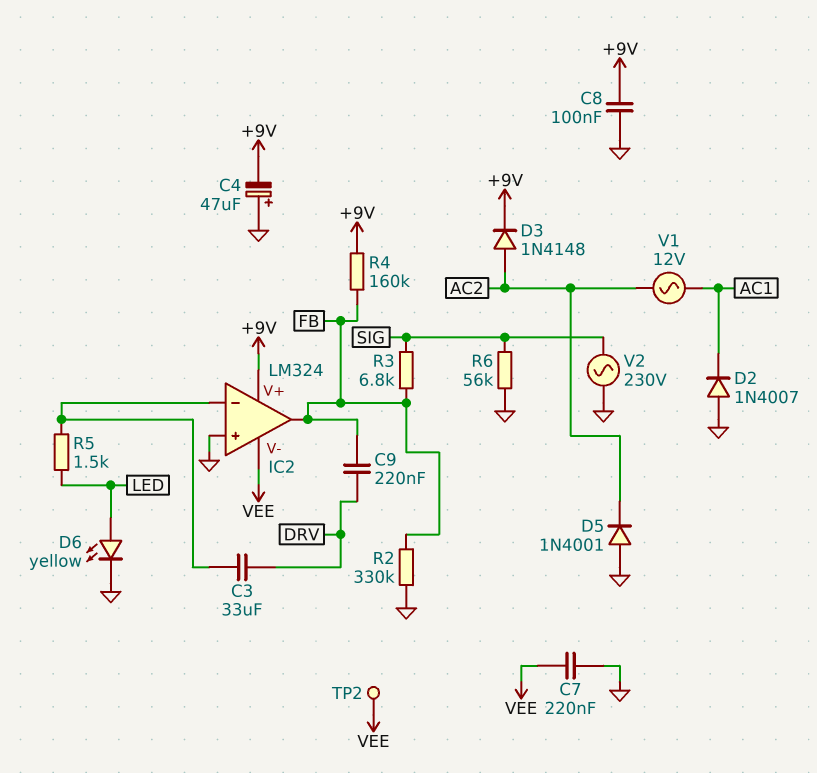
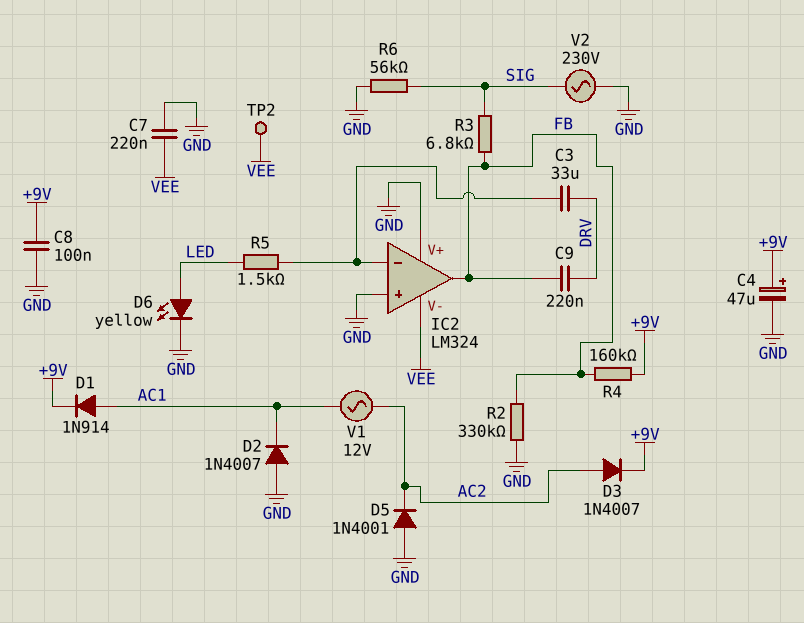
C4: 47uF (plus GND, minus +9V) -> 47uF (plus +9V, minus GND)
D1: none -> diode 1N914 (A AC1, K +9V)
D3: diode 1N4148 (A AC2, K +9V) -> diode 1N4007 (A AC2, K +9V)
IC2 pin V+: +9V -> GND

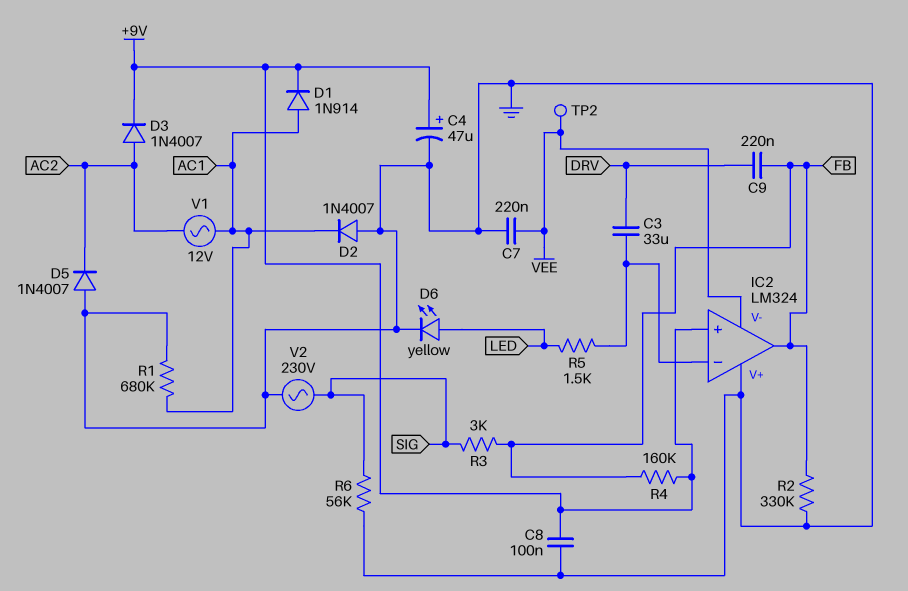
D5: diode 1N4001 (A GND, K AC2) -> diode 1N4007 (A GND, K AC2)
IC2 pin in+: GND -> +9V
R1: none -> 680k (AC1, GND)
R3: 6.8k (FB, SIG) -> 3k (FB, SIG)

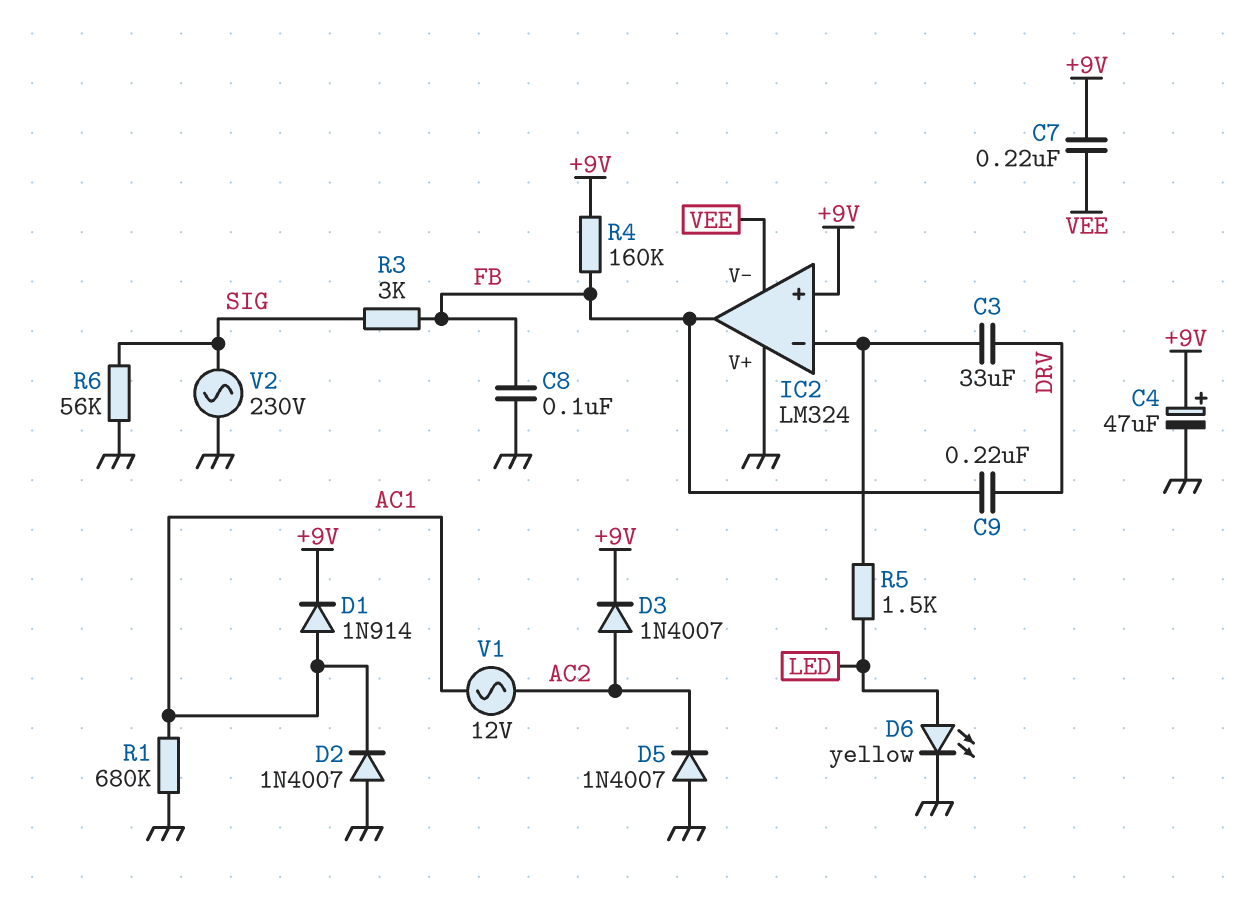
C7: 220nF (GND, VEE) -> 220nF (+9V, VEE)
C8: 100nF (+9V, GND) -> 100nF (FB, GND)
R2: 330k (FB, GND) -> none
TP2: test point (VEE) -> none

